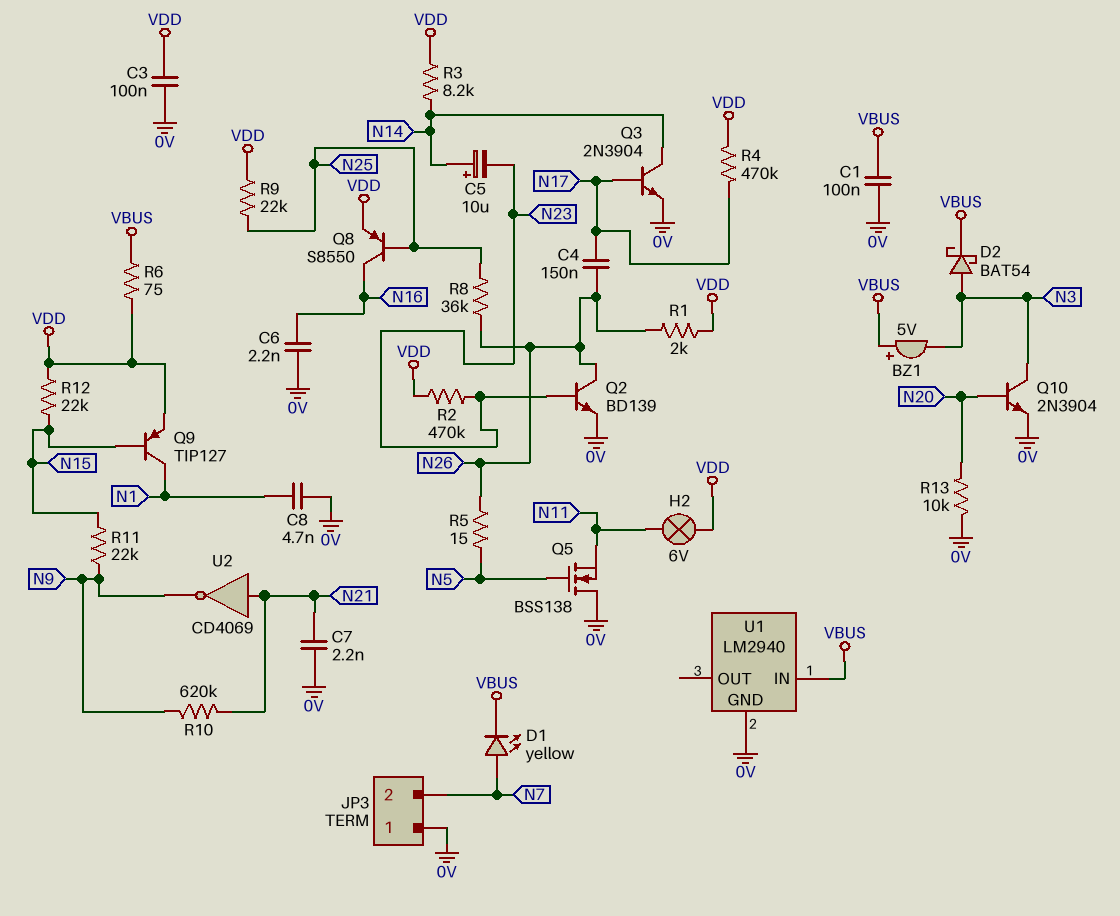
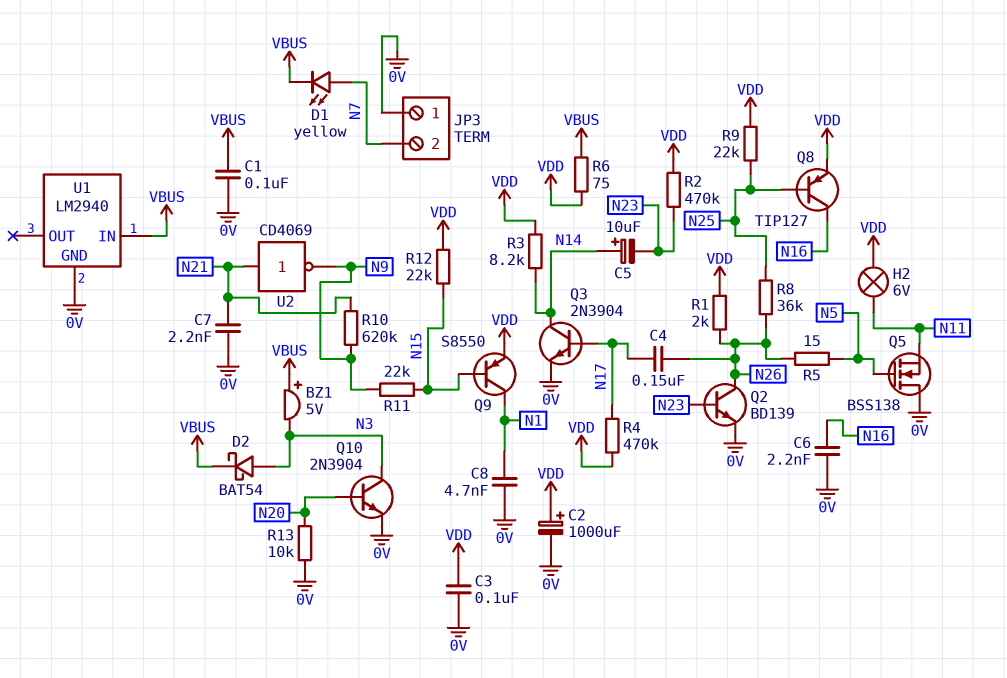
C2: none -> 1000uF (plus VDD, minus 0V)
Q8: PNP S8550 (B N25, C N16, E VDD) -> PNP TIP127 (B N25, C N16, E VDD)
Q9: PNP TIP127 (B N15, C N1, E VDD) -> PNP S8550 (B N15, C N1, E VDD)

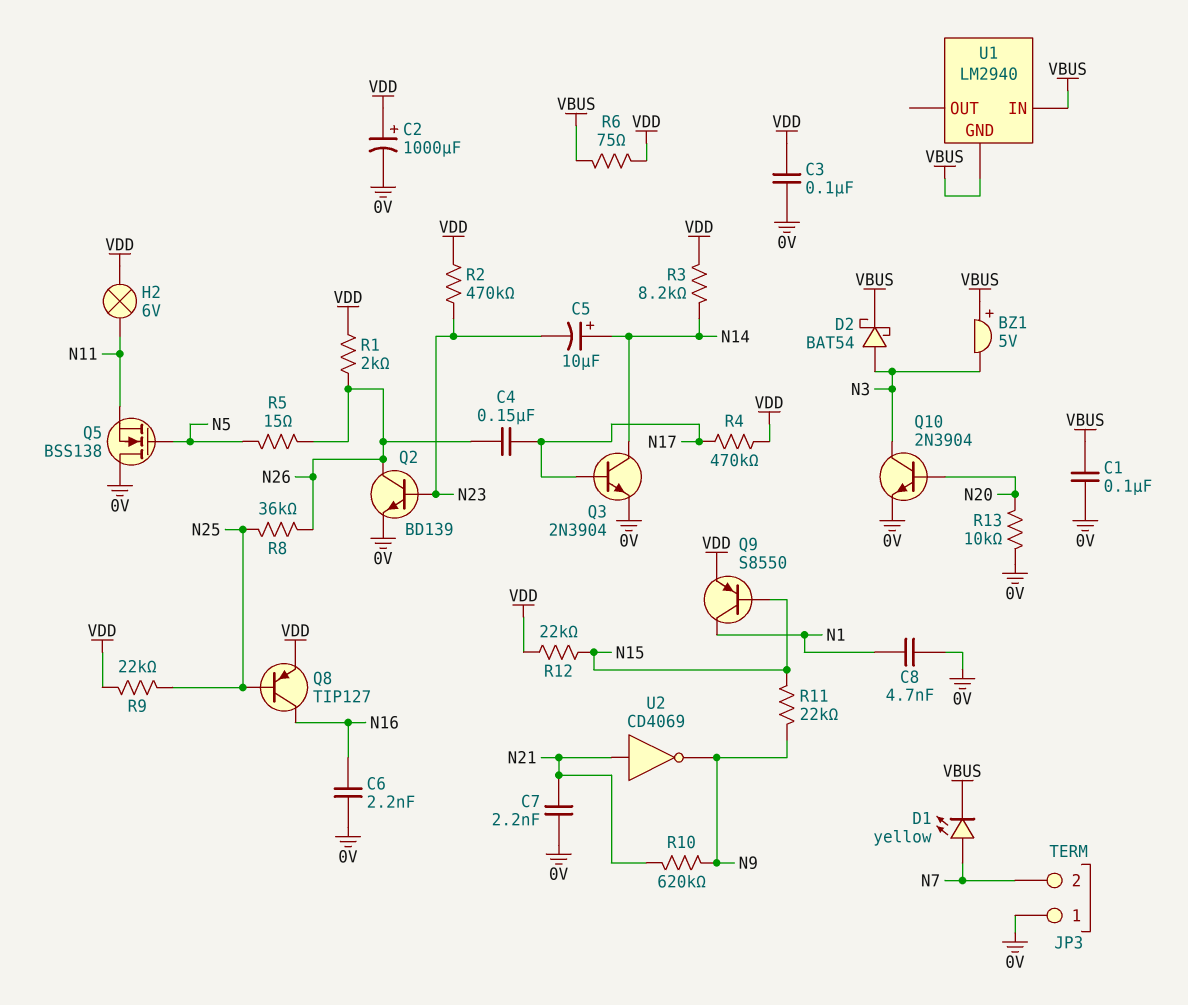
U1 pin GND: 0V -> VBUS

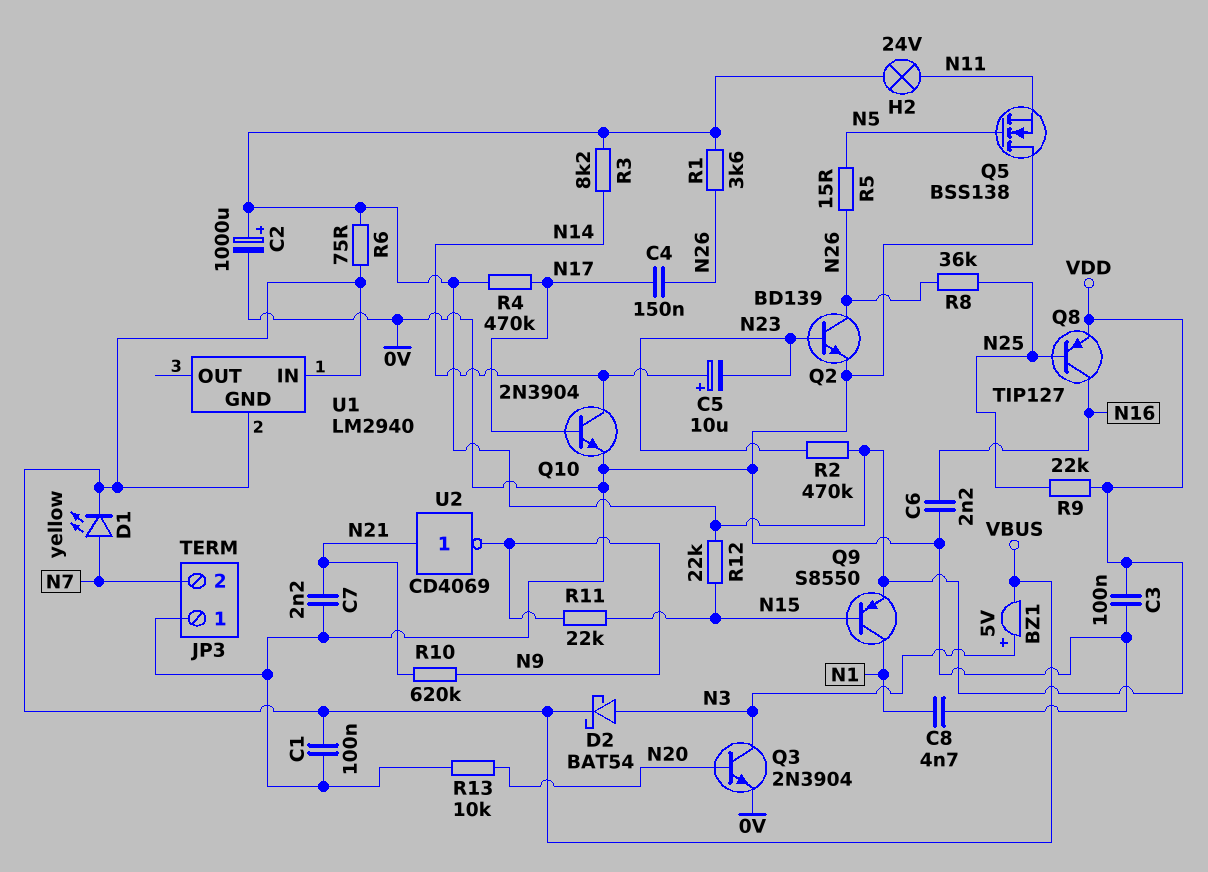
BZ1: buzzer 5V (plus VBUS, minus N3) -> buzzer 5V (plus N3, minus VBUS)
H2: lamp 6V (N11, VDD) -> lamp 24V (N11, VDD)
Q3: NPN 2N3904 (B N17, C N14, E 0V) -> NPN 2N3904 (B N20, C N3, E 0V)
Q10: NPN 2N3904 (B N20, C N3, E 0V) -> NPN 2N3904 (B N17, C N14, E 0V)
R1: 2k (N26, VDD) -> 3.6k (N26, VDD)

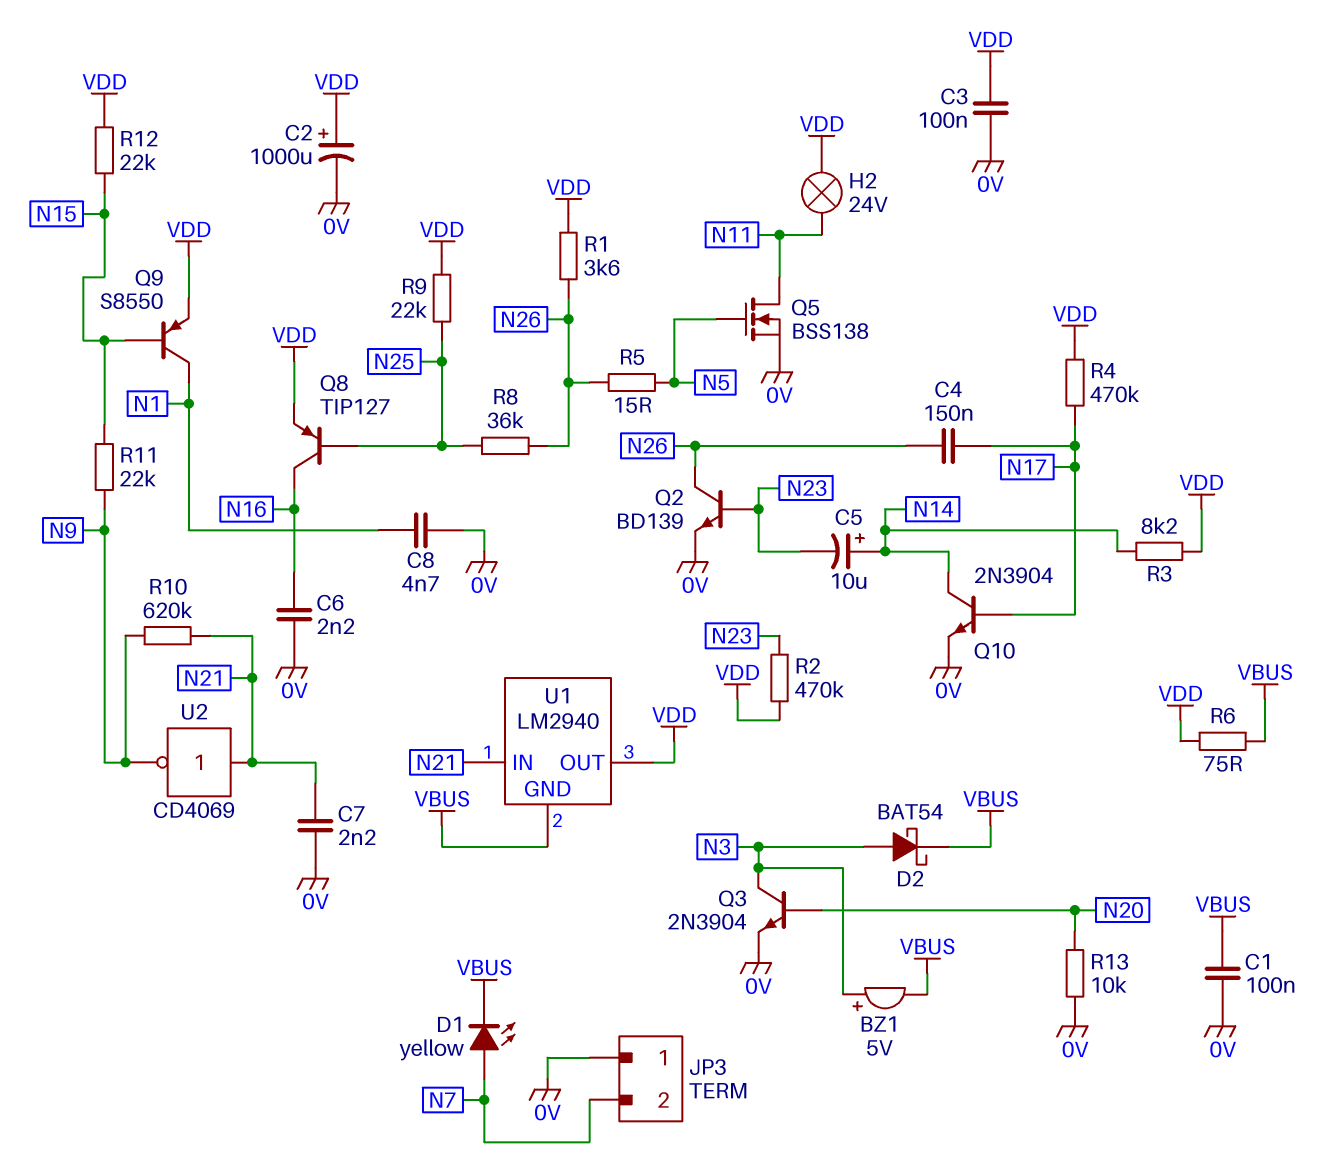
Q5: NMOS BSS138 (G N5, D 0V, S N11) -> NMOS BSS138 (G N5, D N11, S 0V)
U1 pin IN: VBUS -> N21
U1 pin OUT: none -> VDD

